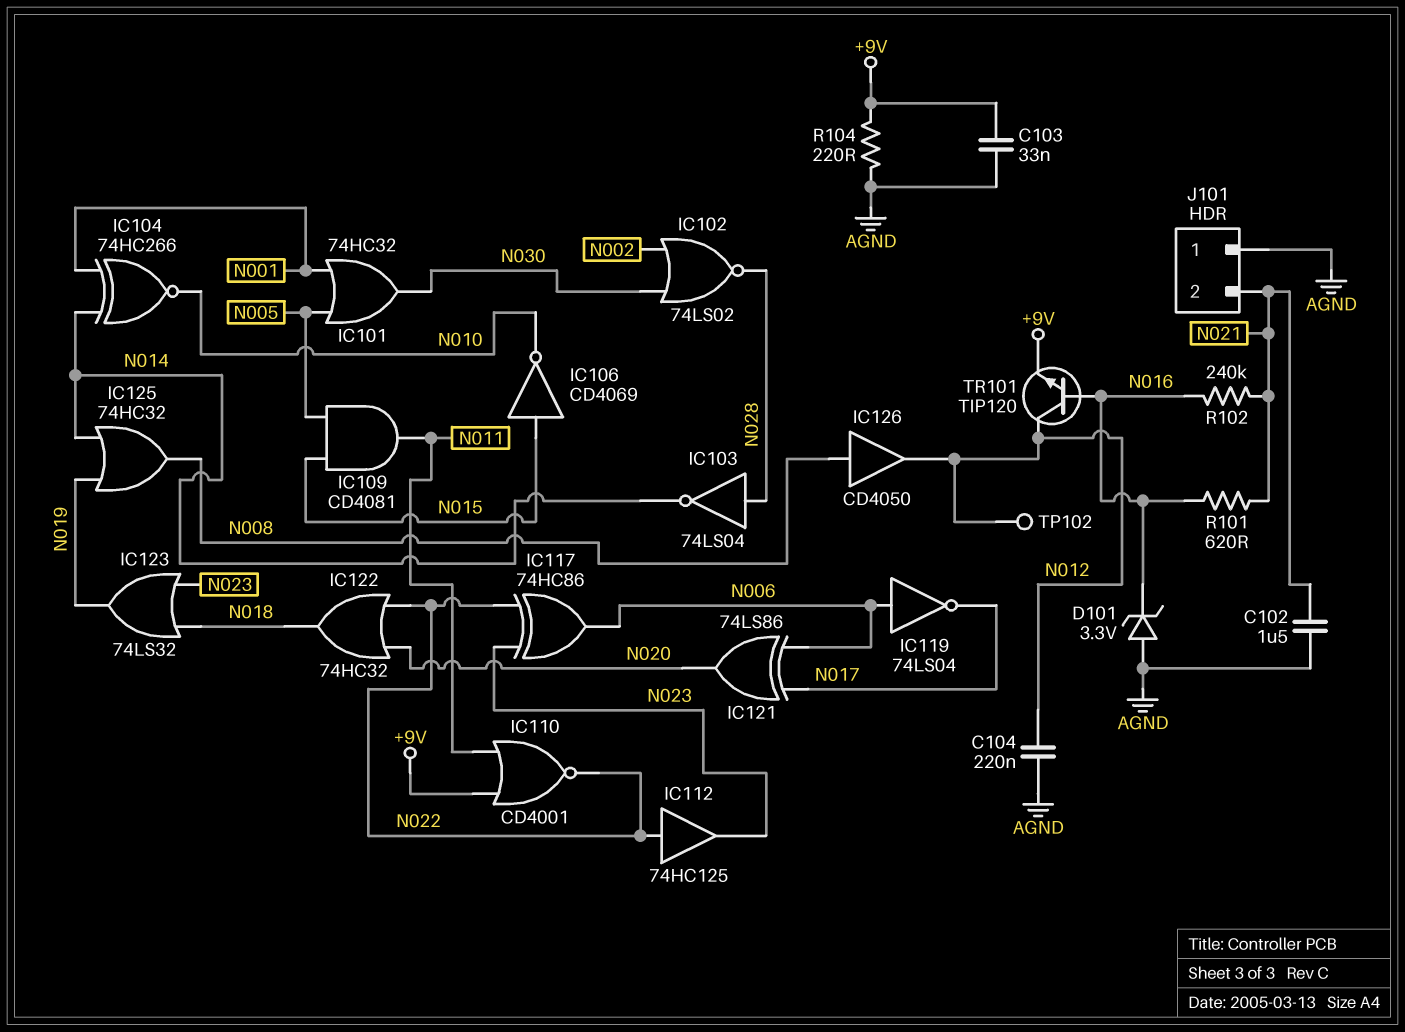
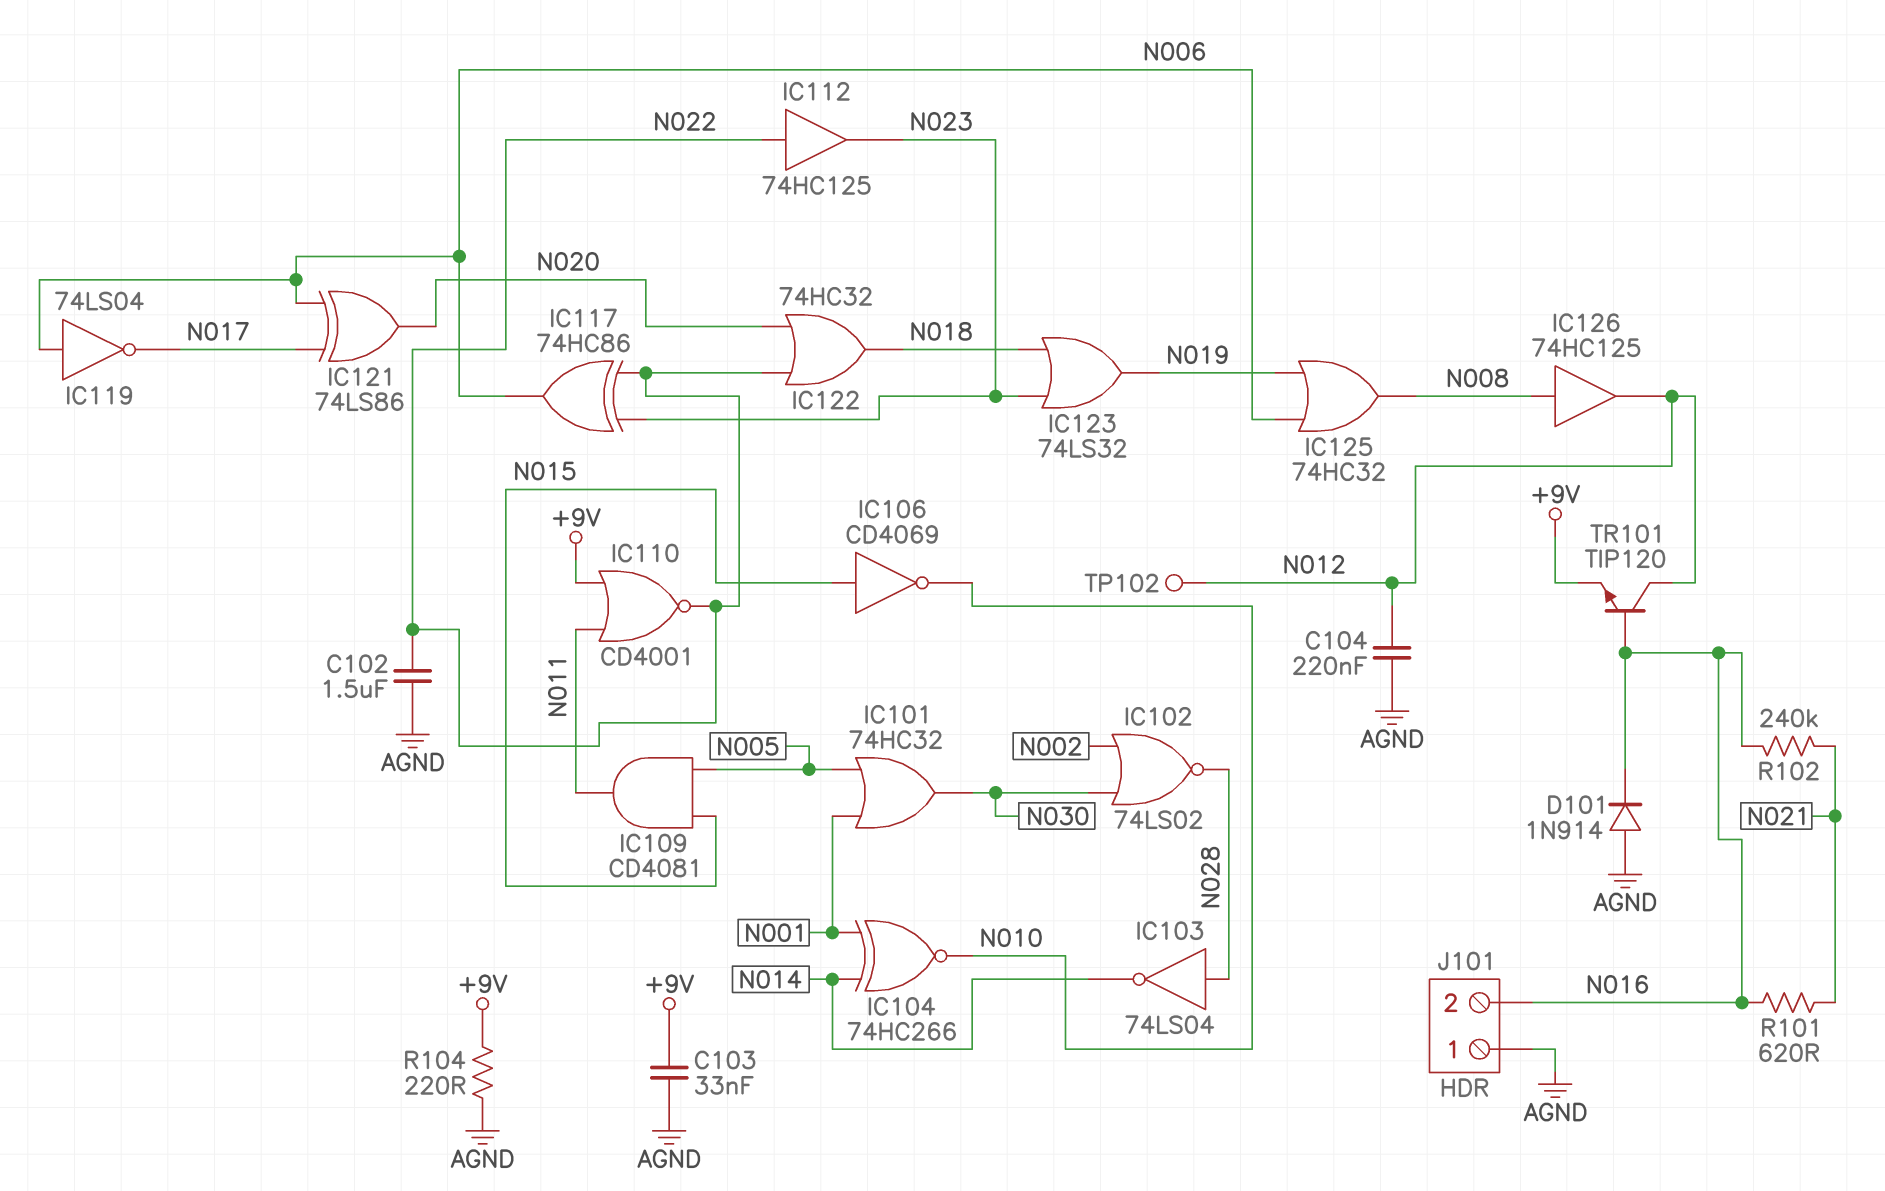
C102: 1.5uF (AGND, N021) -> 1.5uF (AGND, N022)
D101: zener 3.3V (A AGND, K N016) -> diode 1N914 (A AGND, K N016)
IC125: OR 74HC32 (in N014, in N019, out N008) -> OR 74HC32 (in N006, in N019, out N008)
IC126: buffer CD4050 (in N008, out N012) -> buffer 74HC125 (in N008, out N012)
J101 pin 2: N021 -> N016

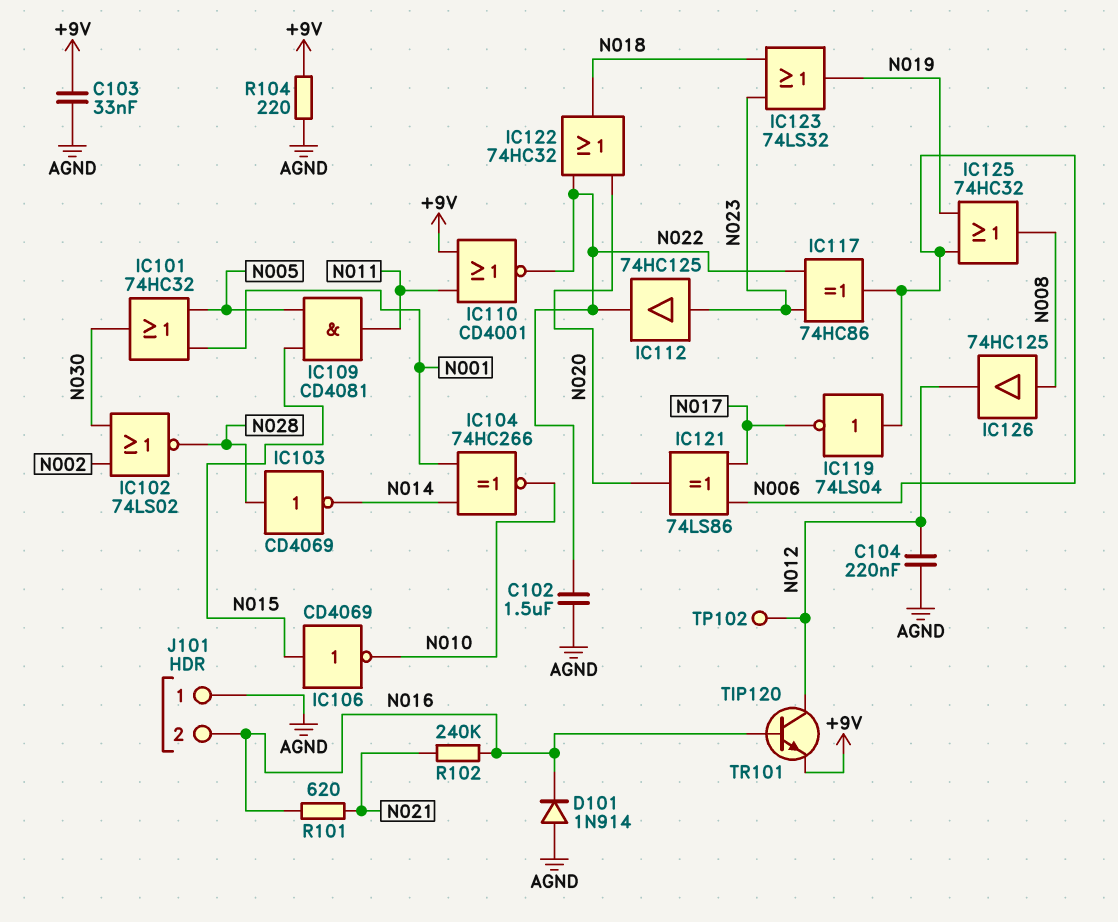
IC103: NOT 74LS04 (in N028, out N014) -> NOT CD4069 (in N028, out N014)
IC112: buffer 74HC125 (in N022, out N023) -> buffer 74HC125 (in N023, out N022)

